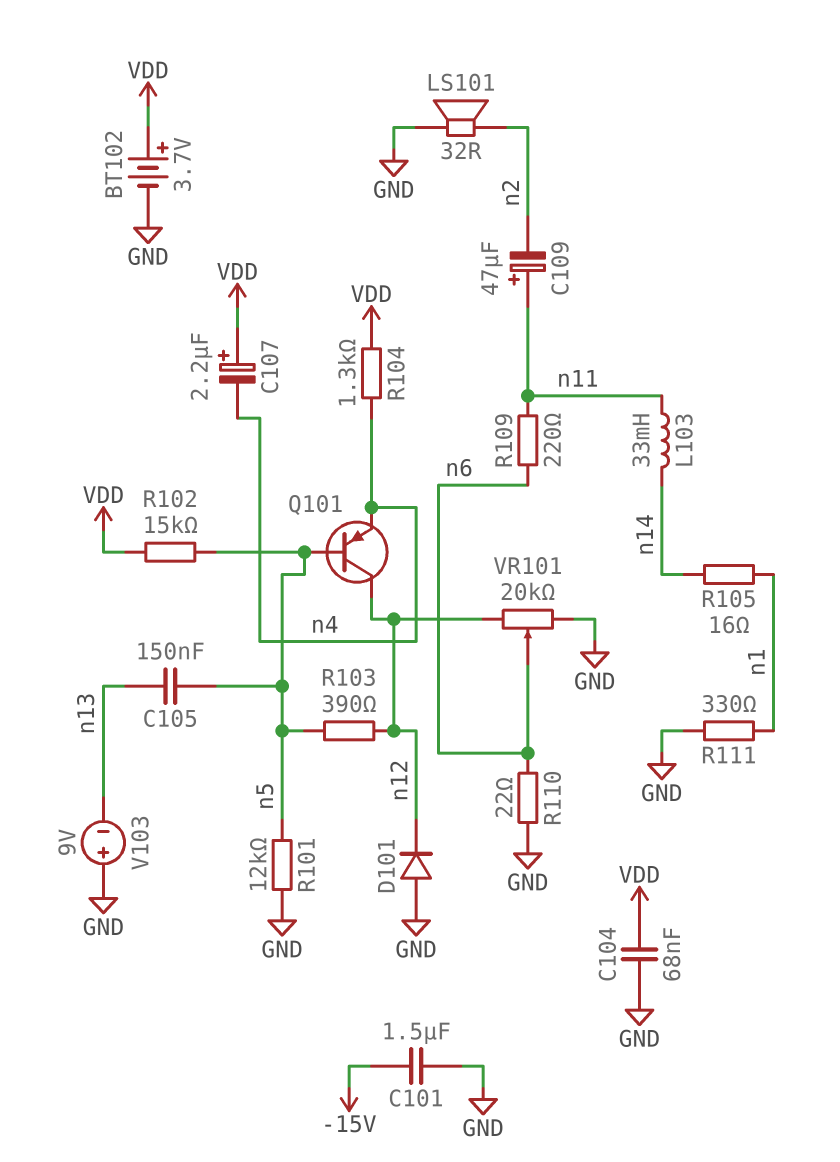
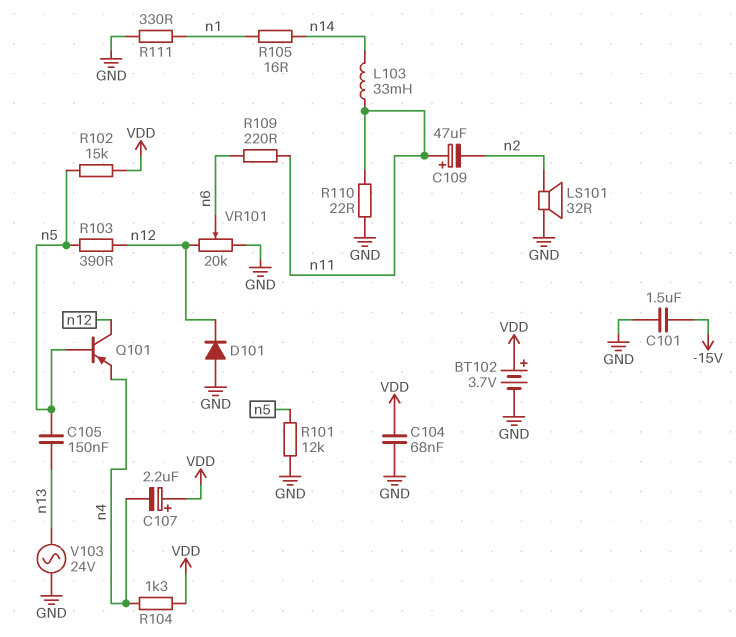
R110: 22 (GND, n6) -> 22 (GND, n11)
V103: 9V (plus GND, minus n13) -> AC 24V (GND, n13)

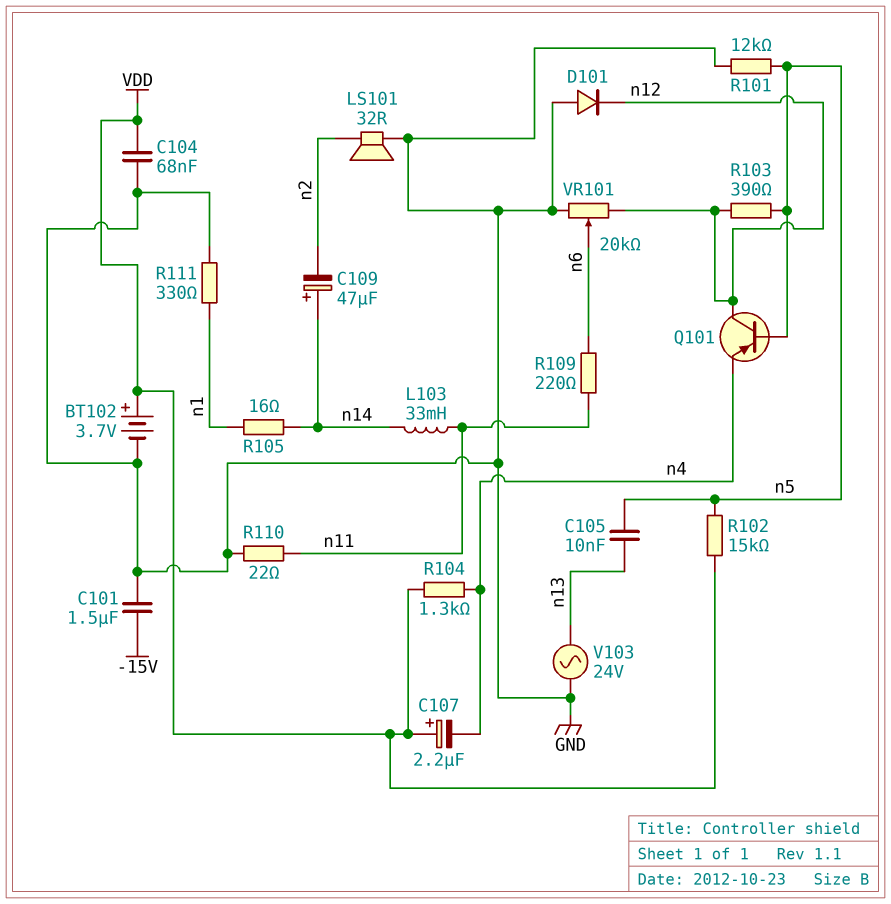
C105: 150nF (n5, n13) -> 10nF (n5, n13)
C109: 47uF (plus n11, minus n2) -> 47uF (plus n14, minus n2)

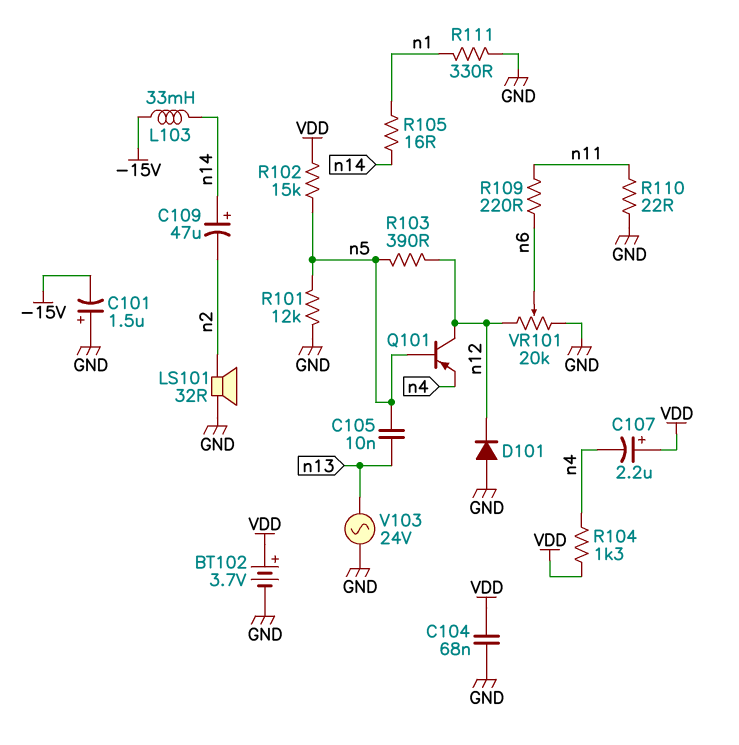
C101: 1.5uF (-15V, GND) -> 1.5uF (plus GND, minus -15V)
L103: 33mH (n11, n14) -> 33mH (-15V, n14)

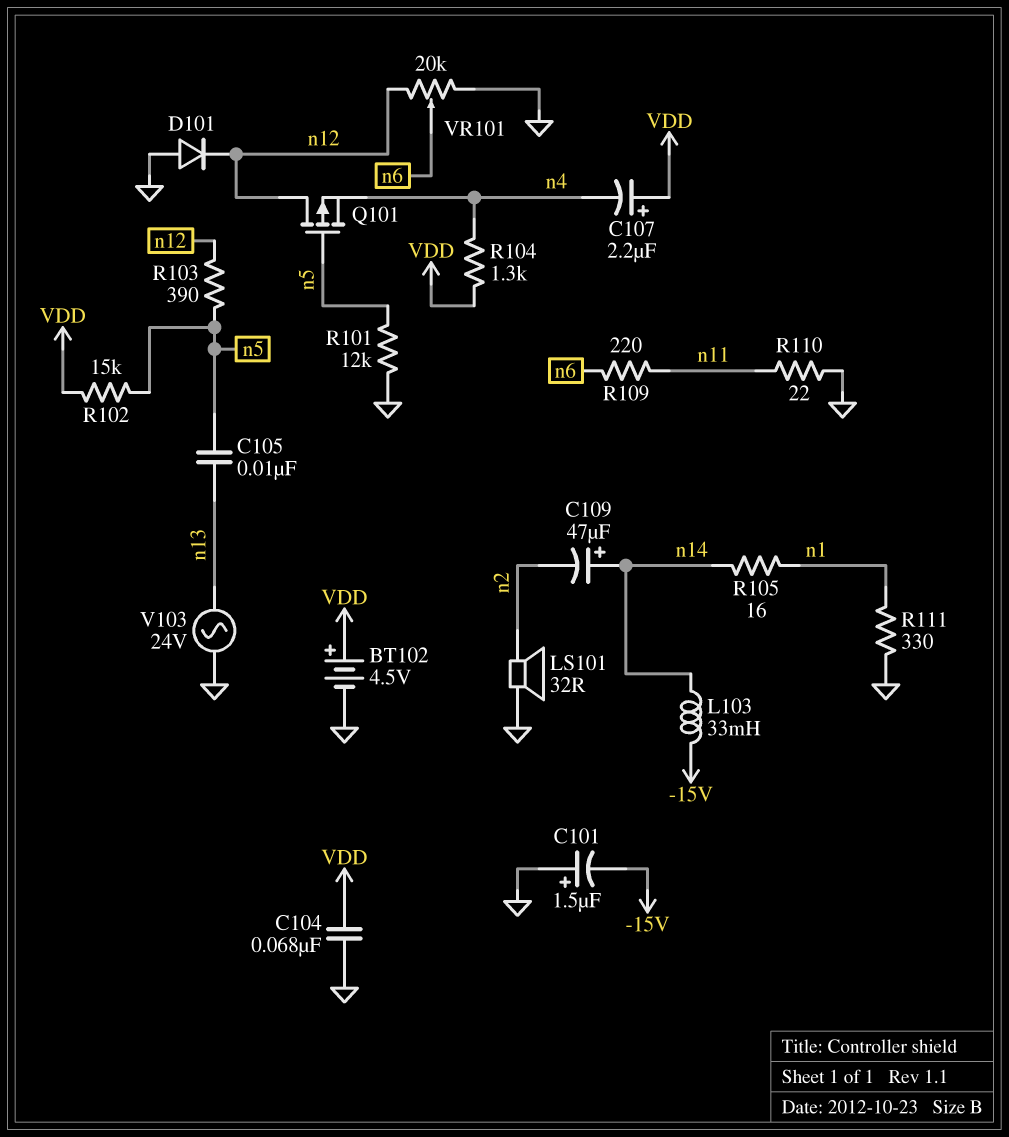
BT102: 3.7V (plus VDD, minus GND) -> 4.5V (plus VDD, minus GND)
Q101: PNP (B n5, C n12, E n4) -> PMOS (G n5, D n12, S n4)

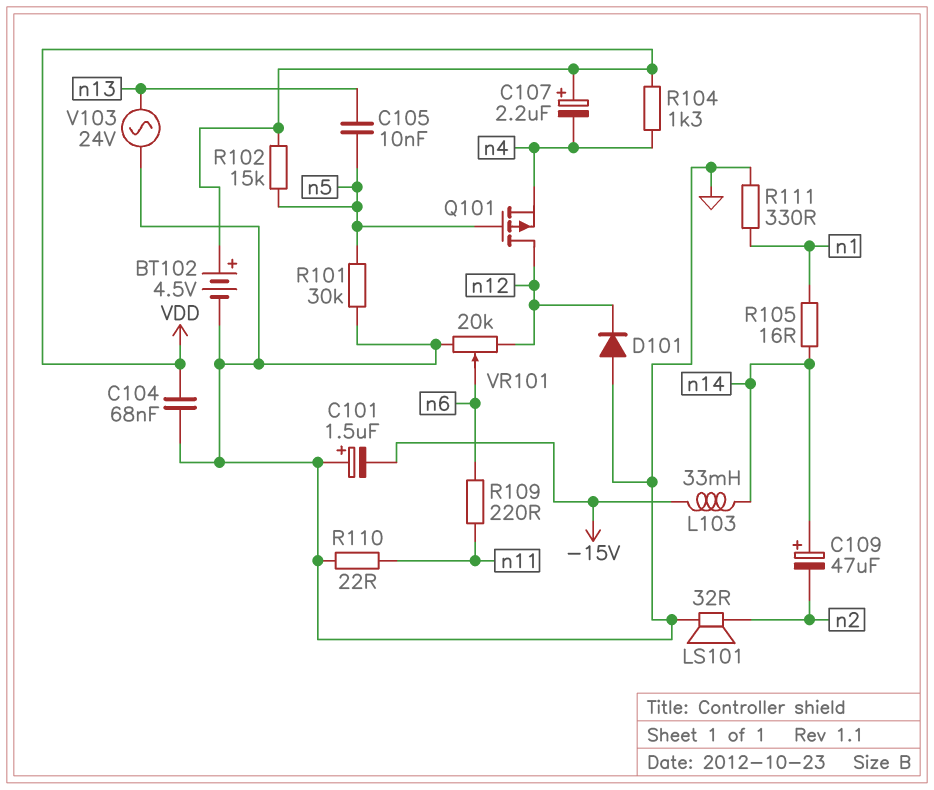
R101: 12k (GND, n5) -> 30k (GND, n5)
R103: 390 (n5, n12) -> none

